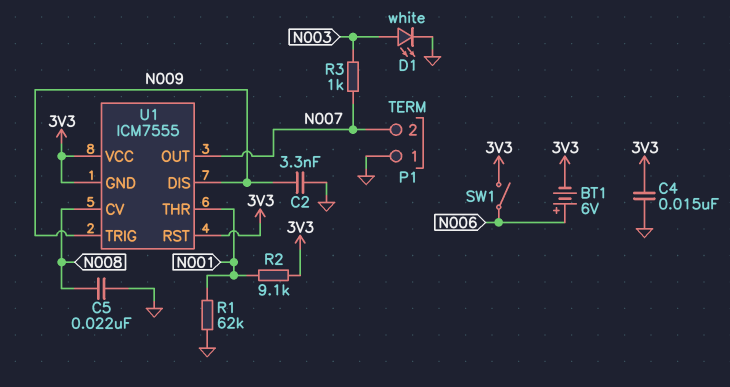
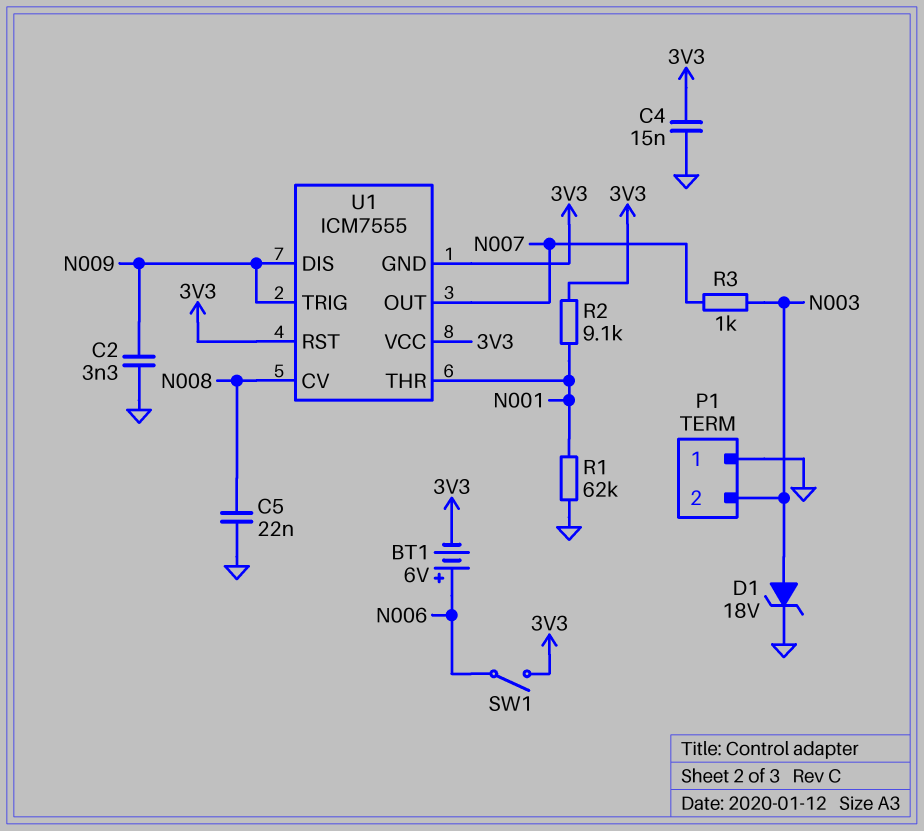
D1: LED white (A N003, K GND) -> zener 18V (A N003, K GND)
P1 pin 2: N007 -> N003

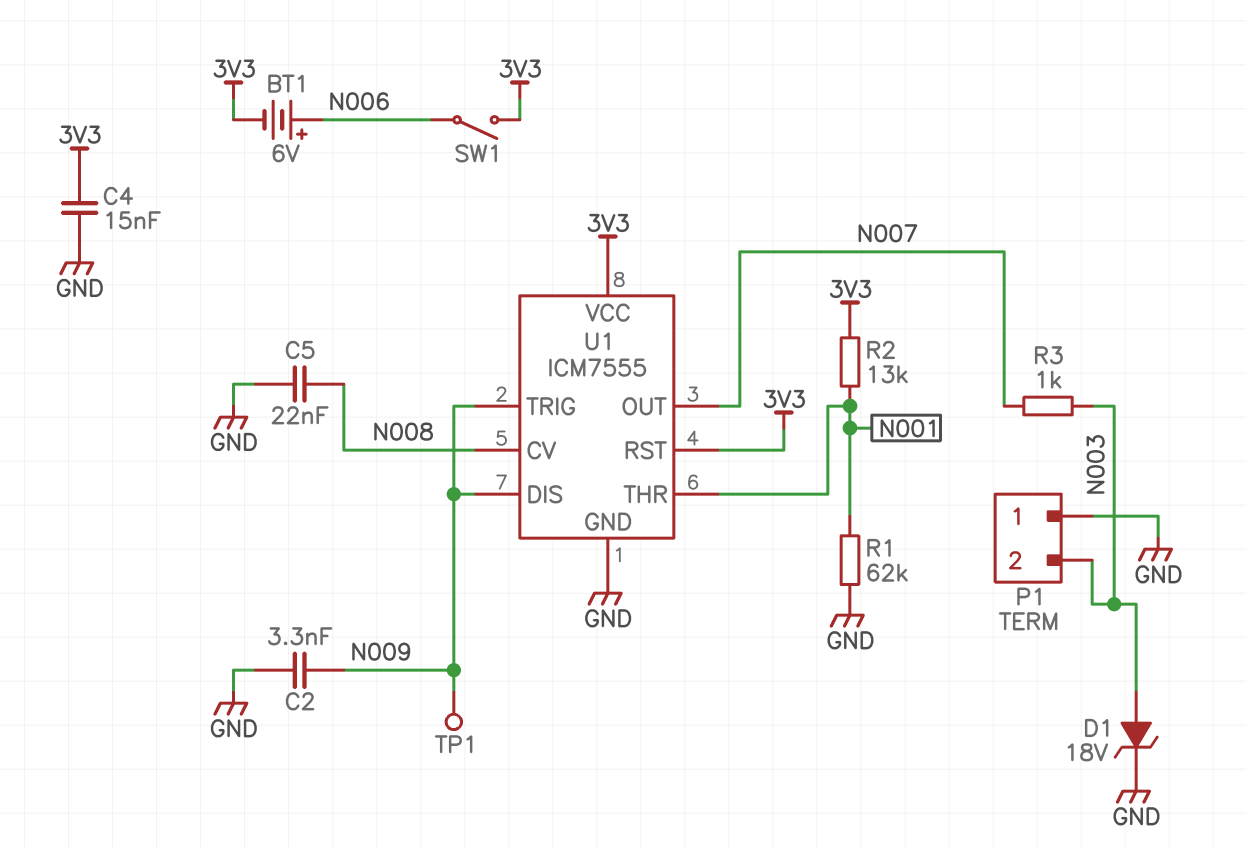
R2: 9.1k (3V3, N001) -> 13k (3V3, N001)
TP1: none -> test point (N009)
U1 pin GND: 3V3 -> GND

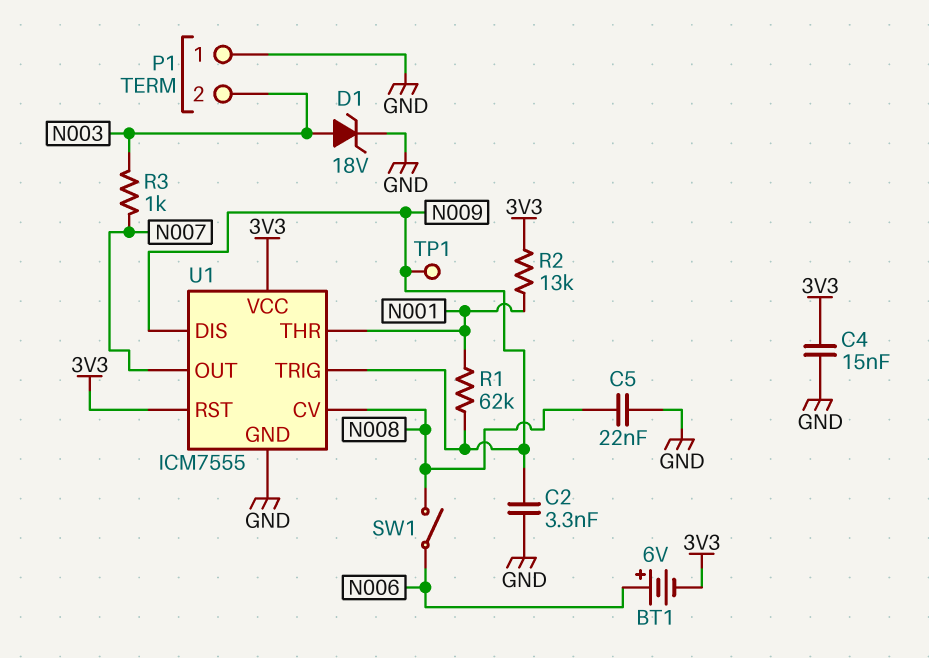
R1: 62k (GND, N001) -> 62k (N001, N009)
SW1: switch (3V3, N006) -> switch (N006, N008)

